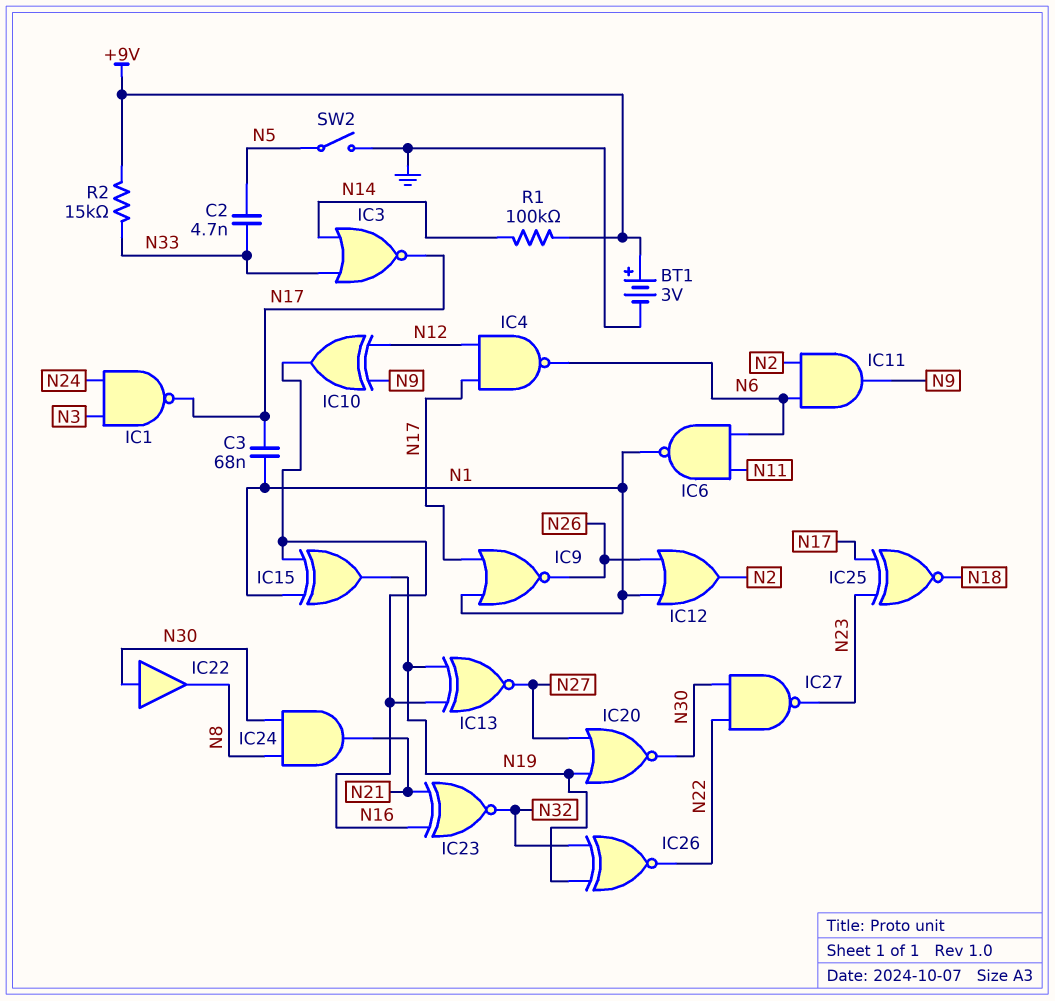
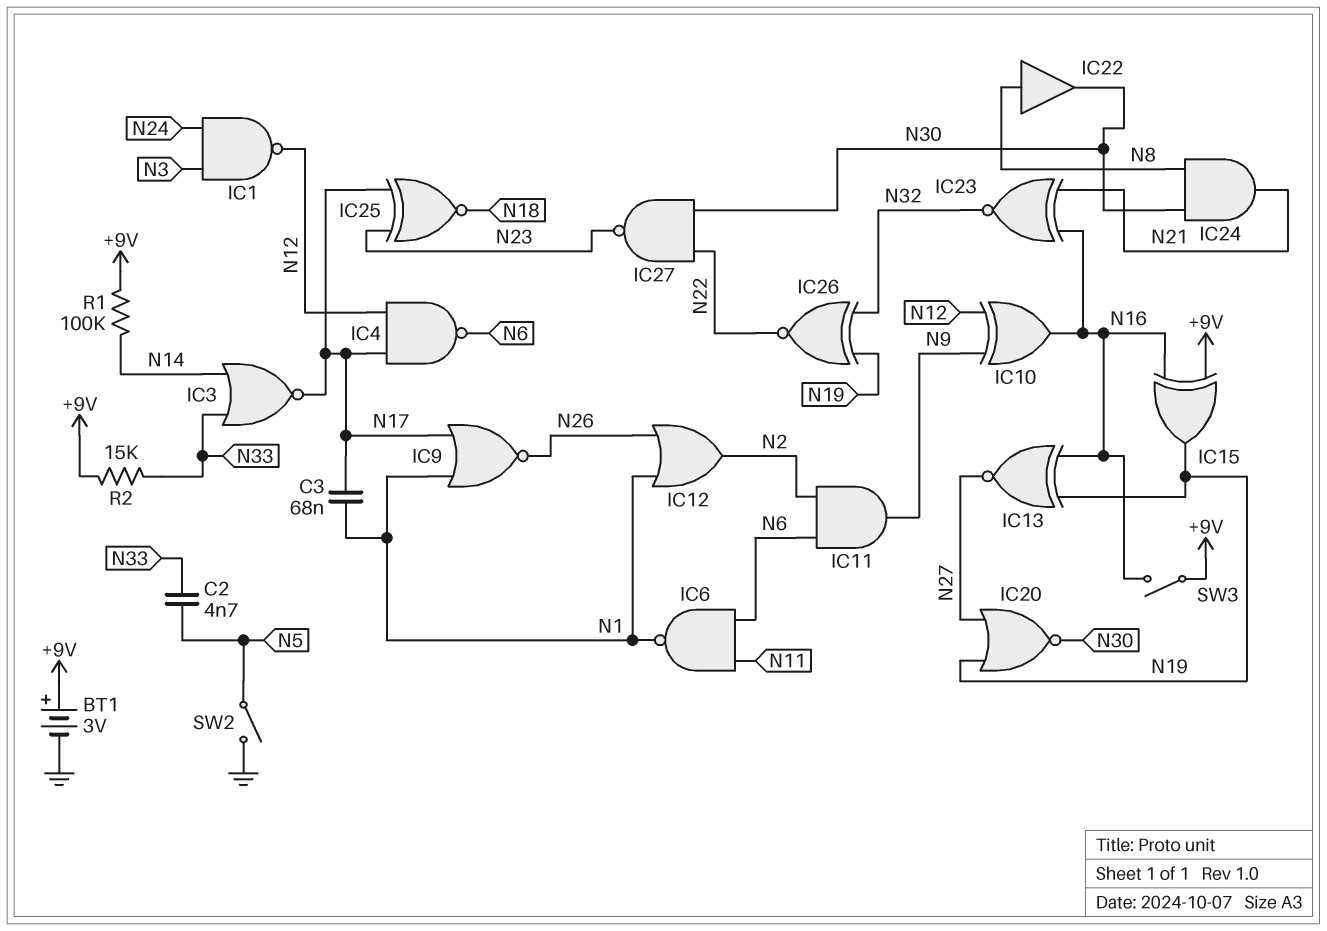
IC1: NAND (in N3, in N24, out N17) -> NAND (in N3, in N24, out N12)
IC15: XOR (in N1, in N16, out N19) -> XOR (in +9V, in N16, out N19)
IC22: buffer (in N30, out N8) -> buffer (in N8, out N30)
SW3: none -> switch (+9V, N16)

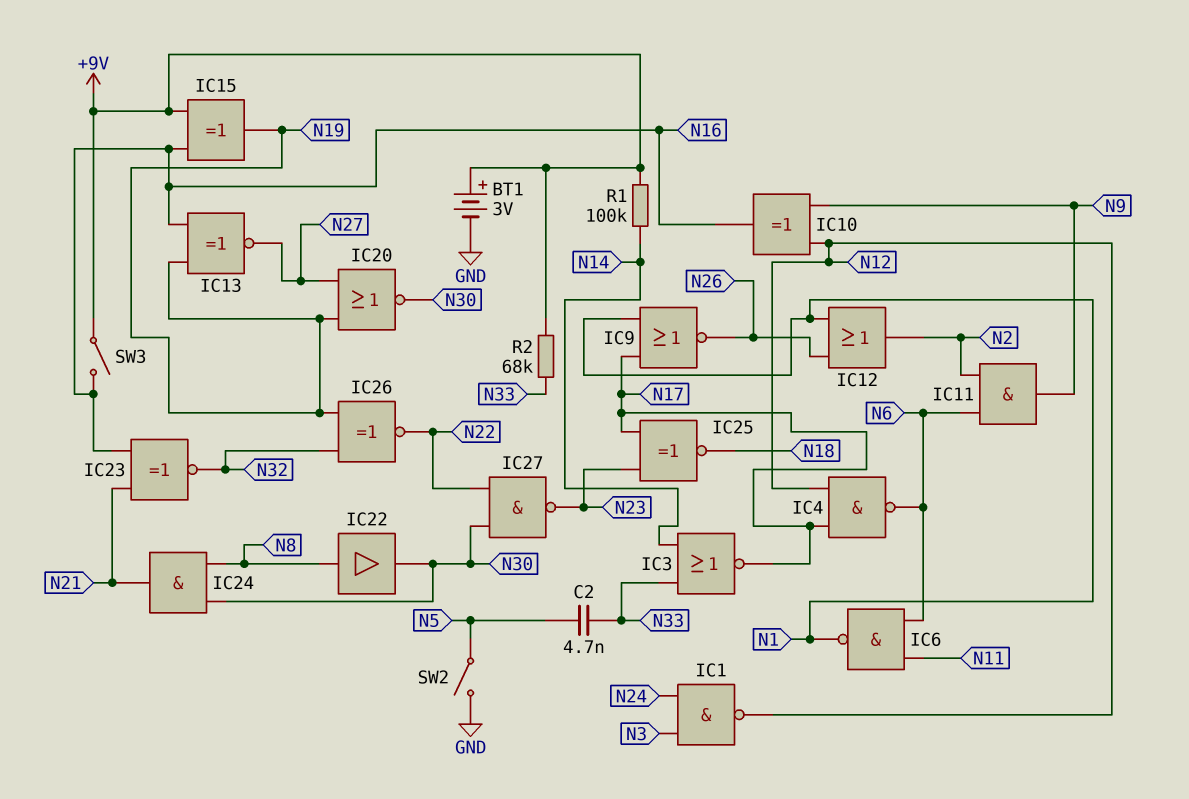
C3: 68nF (N1, N17) -> none
R2: 15k (+9V, N33) -> 68k (+9V, N33)

